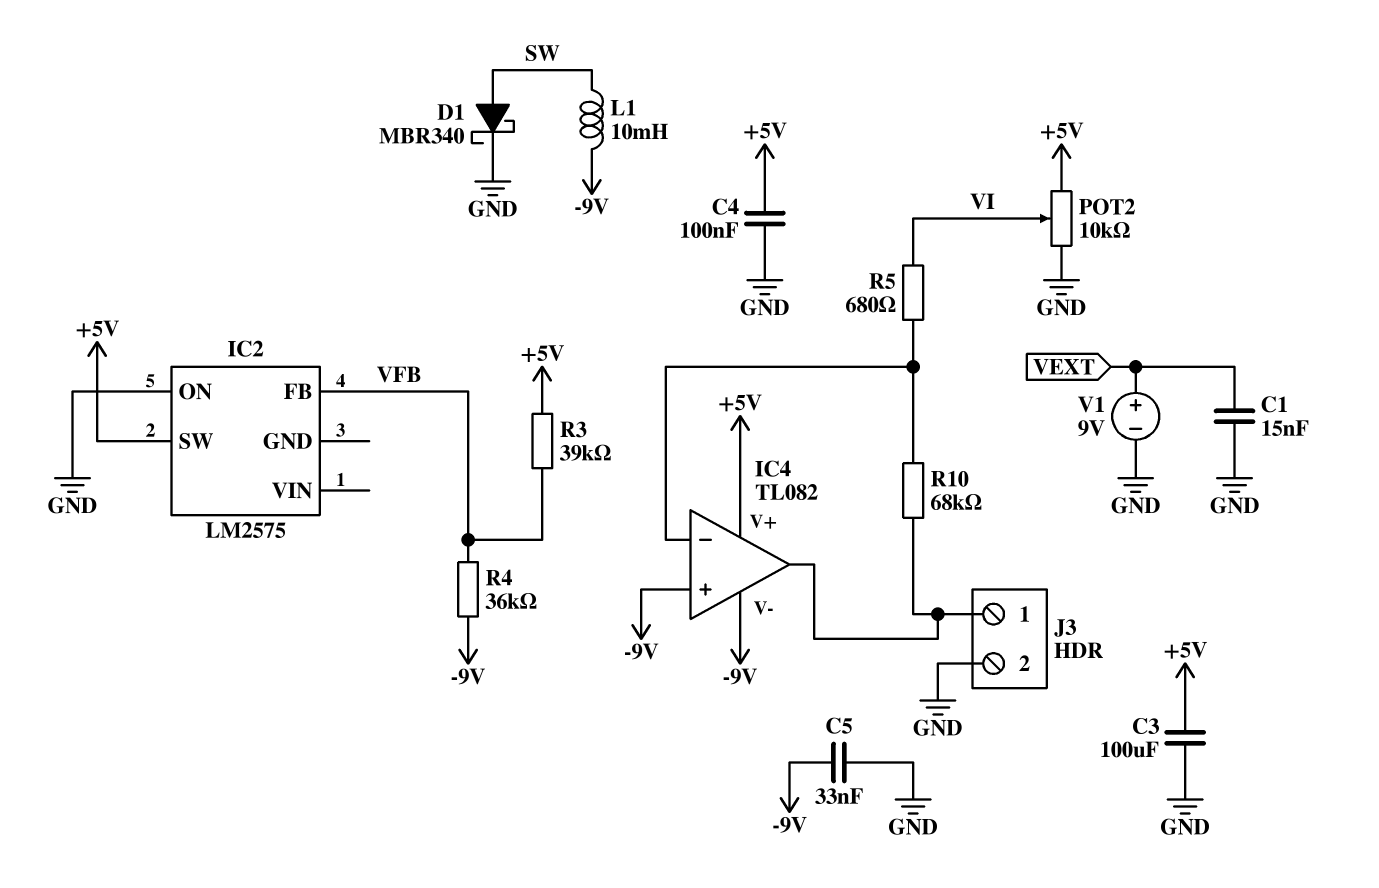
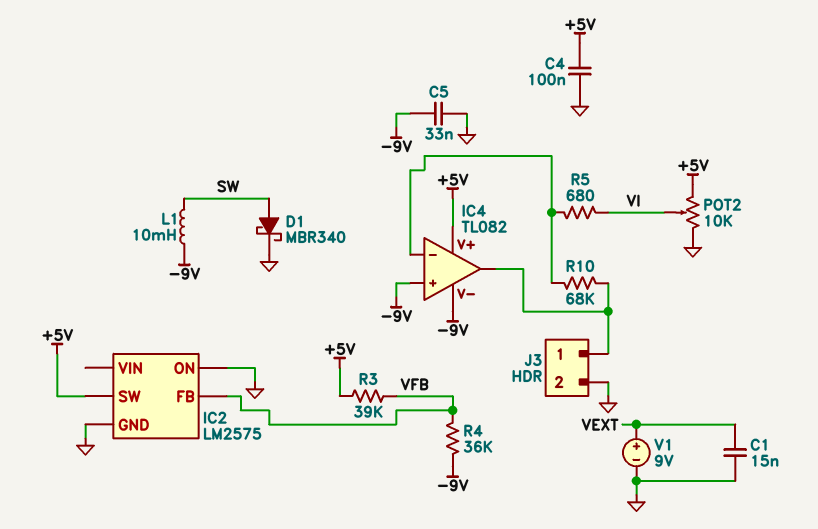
C3: 100uF (+5V, GND) -> none
IC2 pin GND: none -> GND

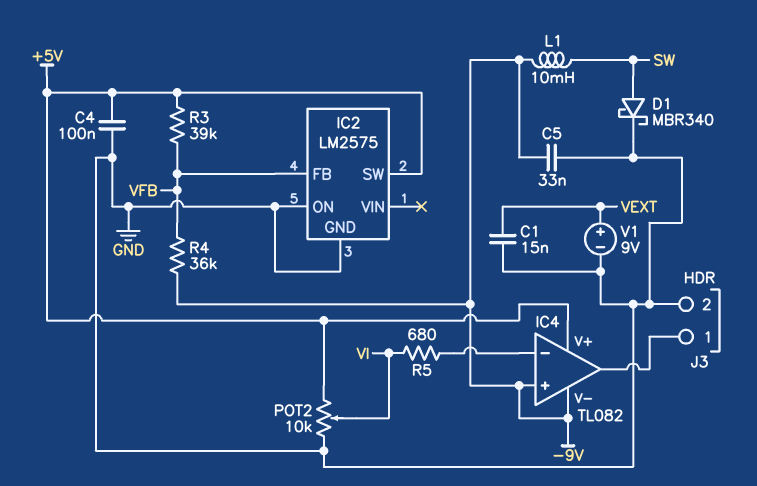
R10: 68k (IC4/in-, IC4/out) -> none

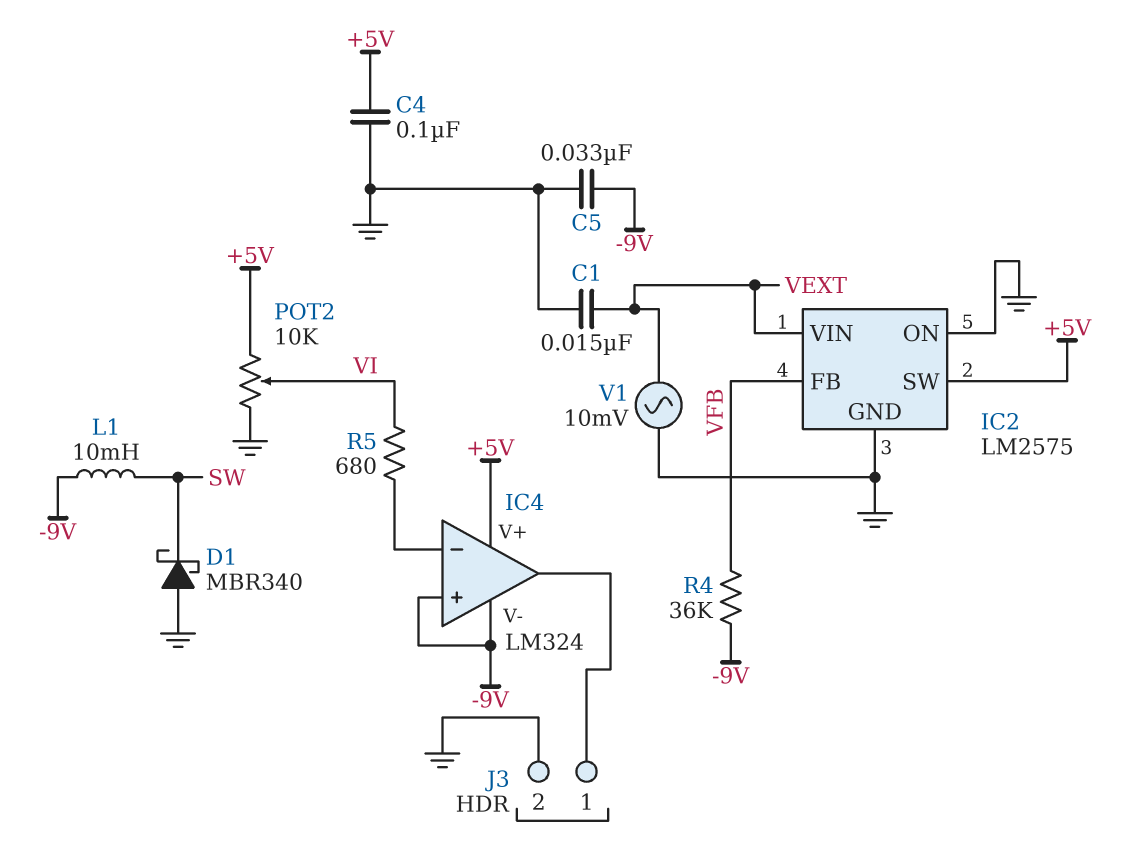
D1: schottky MBR340 (A SW, K GND) -> schottky MBR340 (A GND, K SW)
IC2 pin VIN: none -> VEXT
IC4: TL082 -> LM324
R3: 39k (+5V, VFB) -> none
V1: 9V (plus VEXT, minus GND) -> AC 10mV (GND, VEXT)

